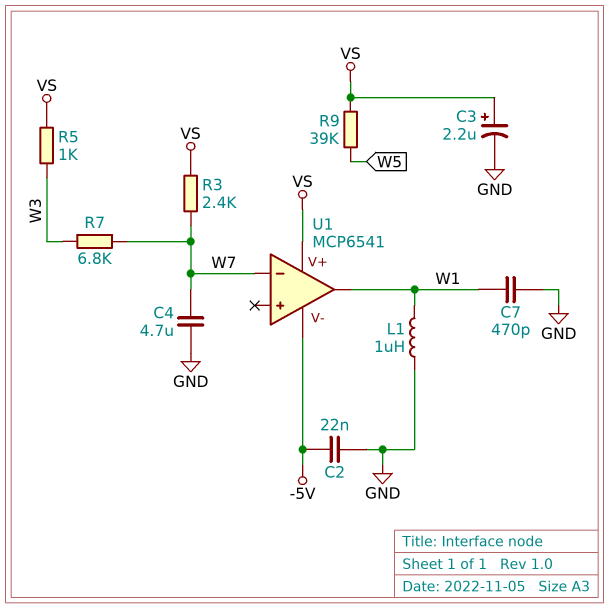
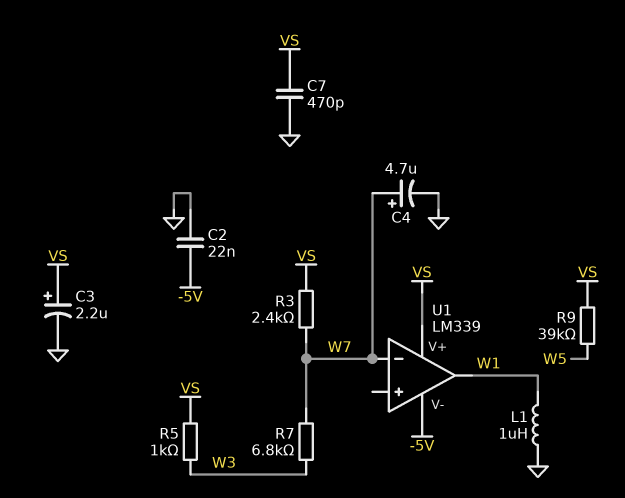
C4: 4.7uF (GND, W7) -> 4.7uF (plus W7, minus GND)
C7: 470pF (GND, W1) -> 470pF (GND, VS)
U1: MCP6541 -> LM339

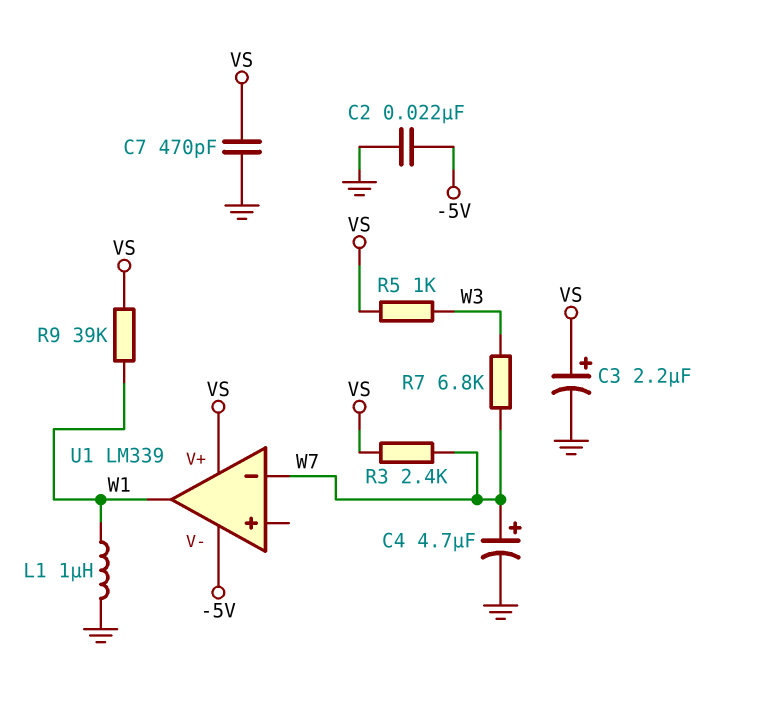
R9: 39k (VS, W5) -> 39k (VS, W1)

